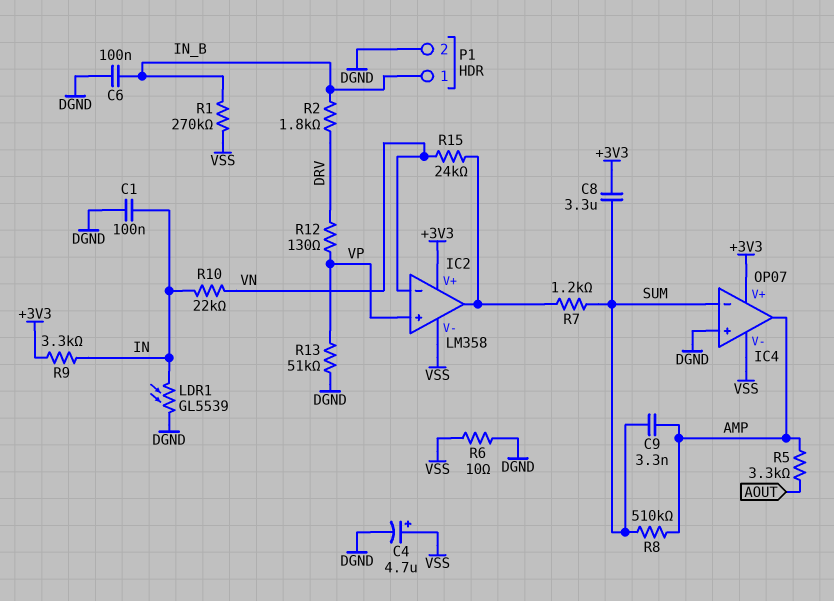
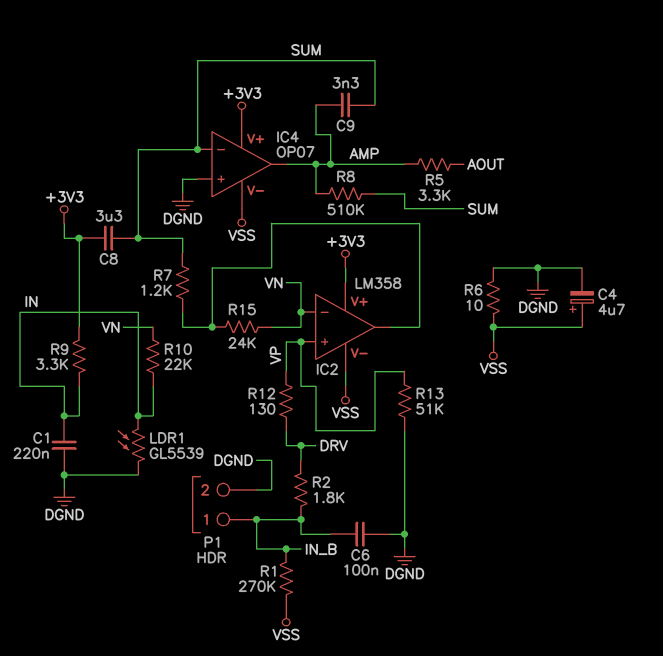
C1: 100nF (DGND, IN) -> 220nF (DGND, IN)

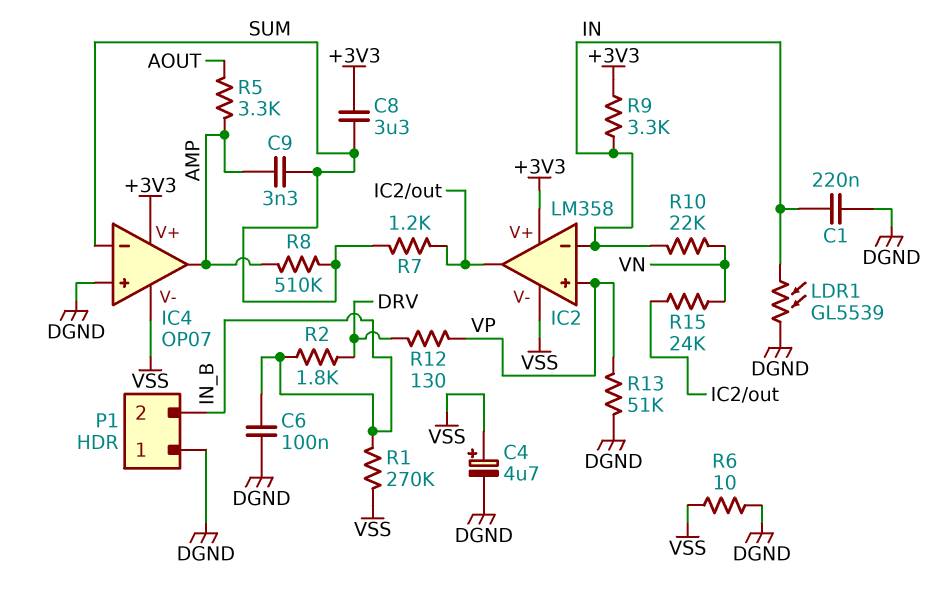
IC2 pin in-: VN -> IN
P1 pin 1: IN_B -> DGND
P1 pin 2: DGND -> IN_B

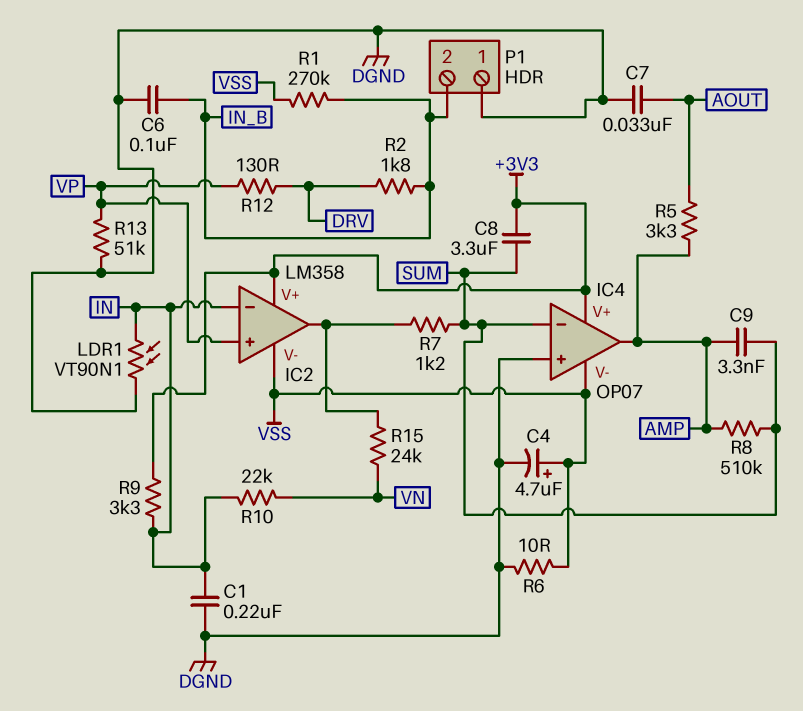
C7: none -> 33nF (AOUT, DGND)
LDR1: GL5539 (DGND, IN) -> VT90N1 (DGND, IN)

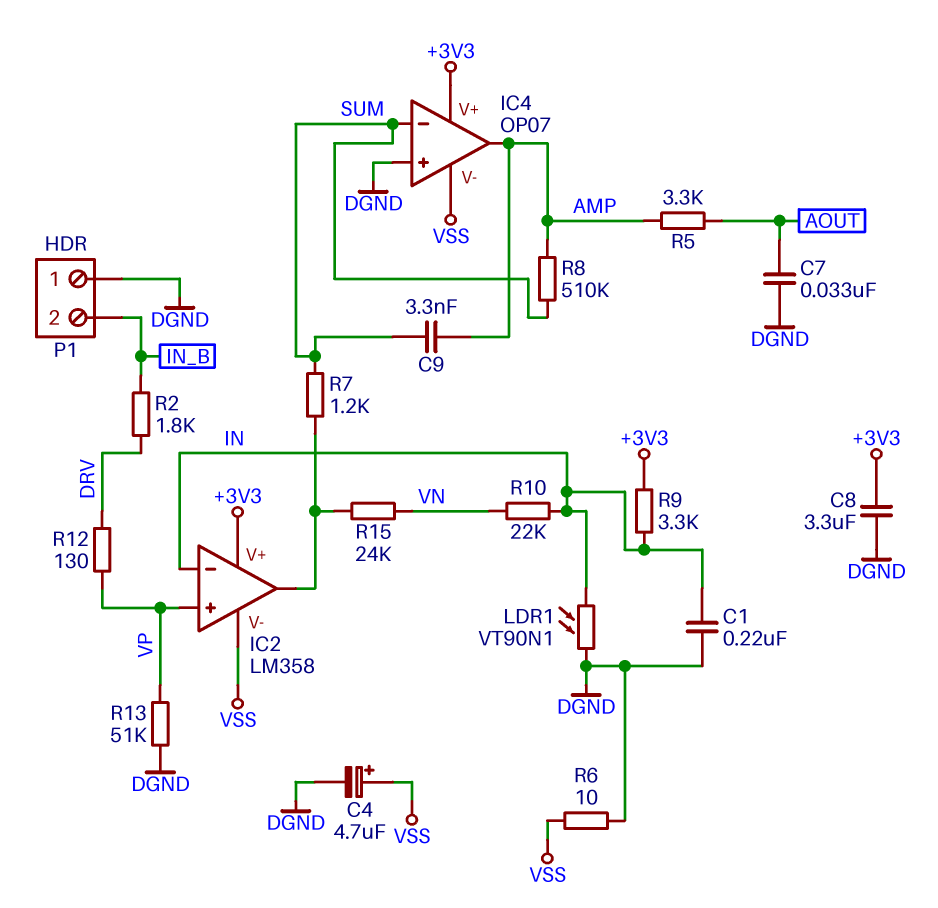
C6: 100nF (DGND, IN_B) -> none
C8: 3.3uF (+3V3, SUM) -> 3.3uF (+3V3, DGND)
R1: 270k (IN_B, VSS) -> none

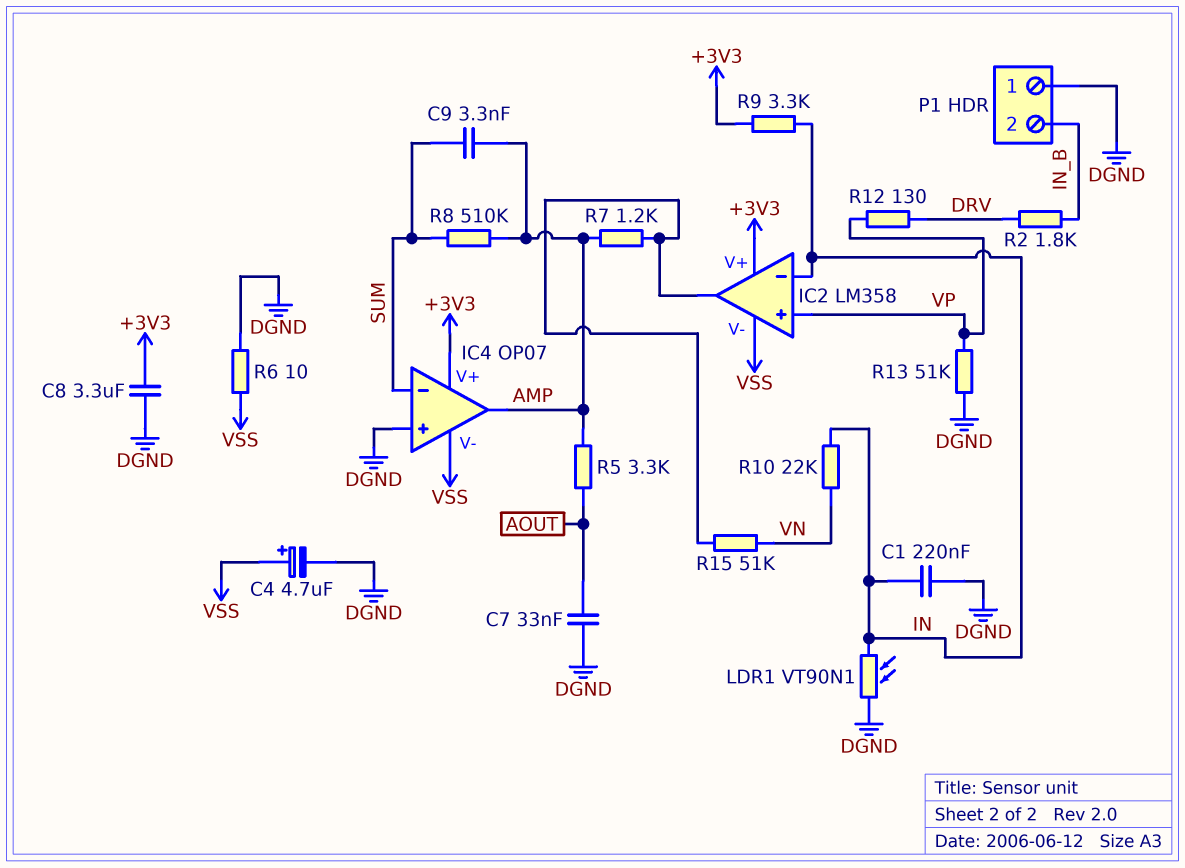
R7: 1.2k (IC2/out, SUM) -> 1.2k (AMP, IC2/out)
R15: 24k (IC2/out, VN) -> 51k (IC2/out, VN)

